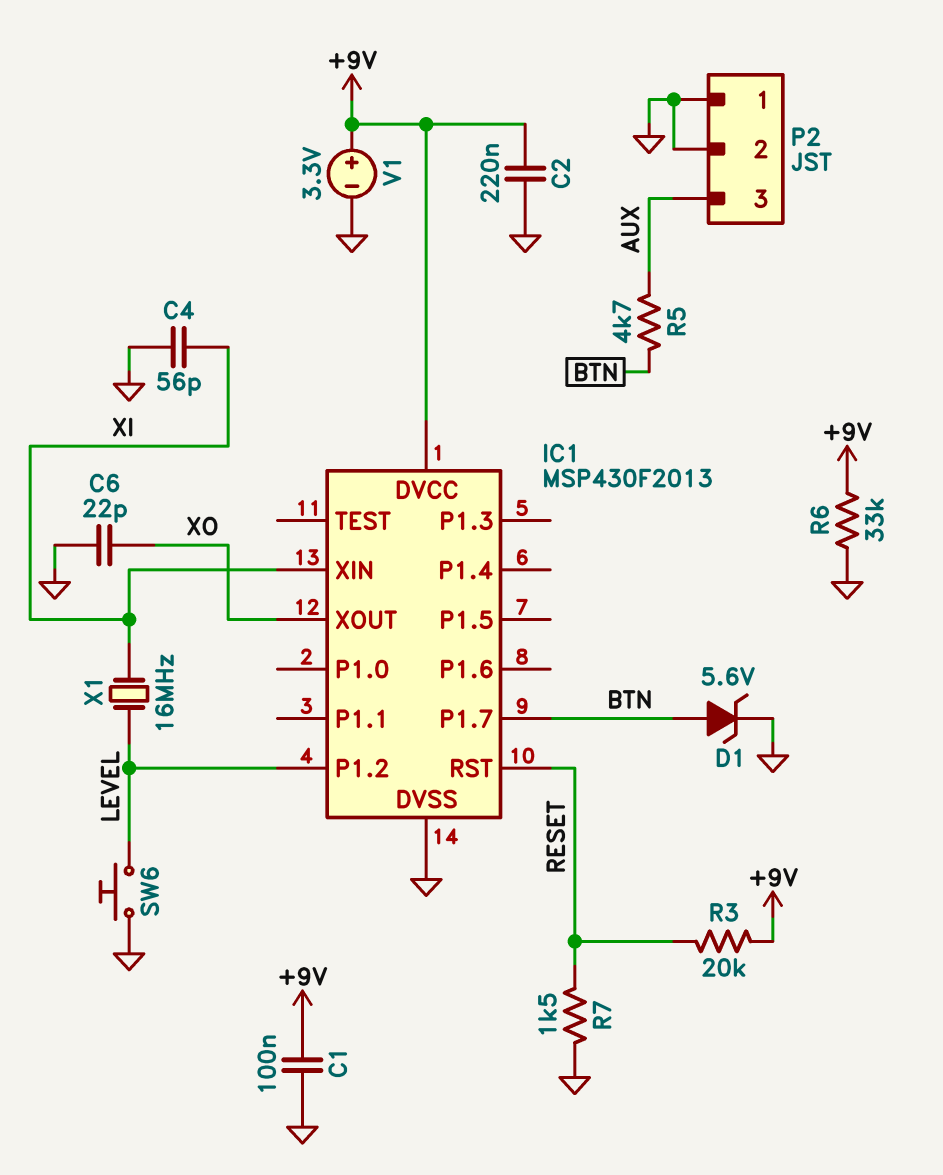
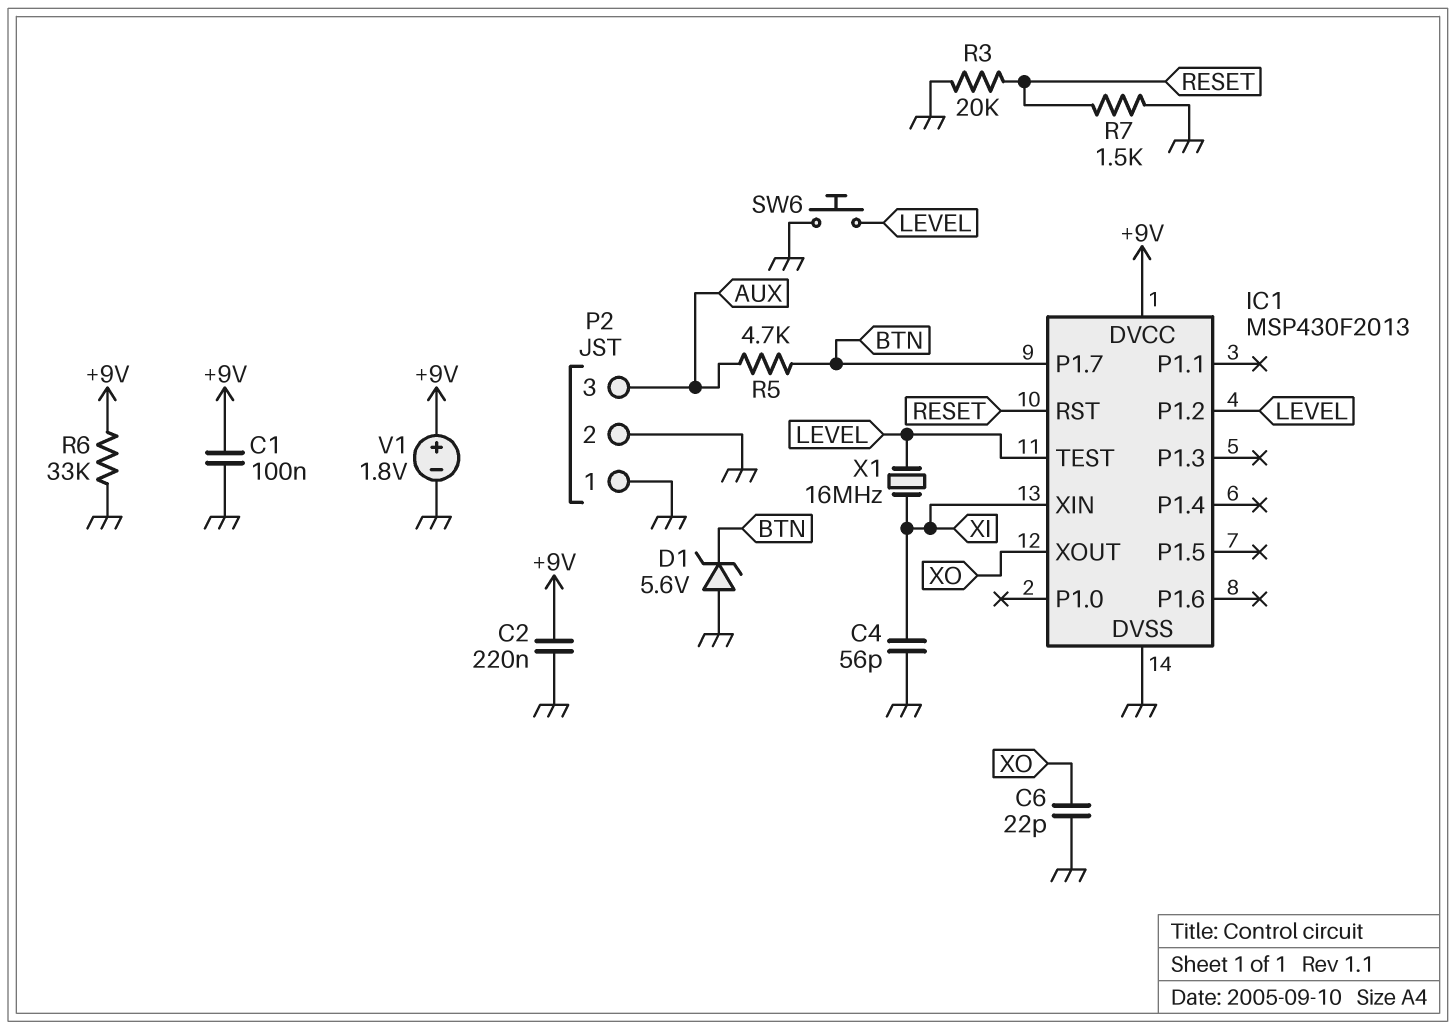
D1: zener 5.6V (A BTN, K GND) -> zener 5.6V (A GND, K BTN)
IC1 pin TEST: none -> LEVEL
R3: 20k (+9V, RESET) -> 20k (GND, RESET)
V1: 3.3V (plus +9V, minus GND) -> 1.8V (plus +9V, minus GND)

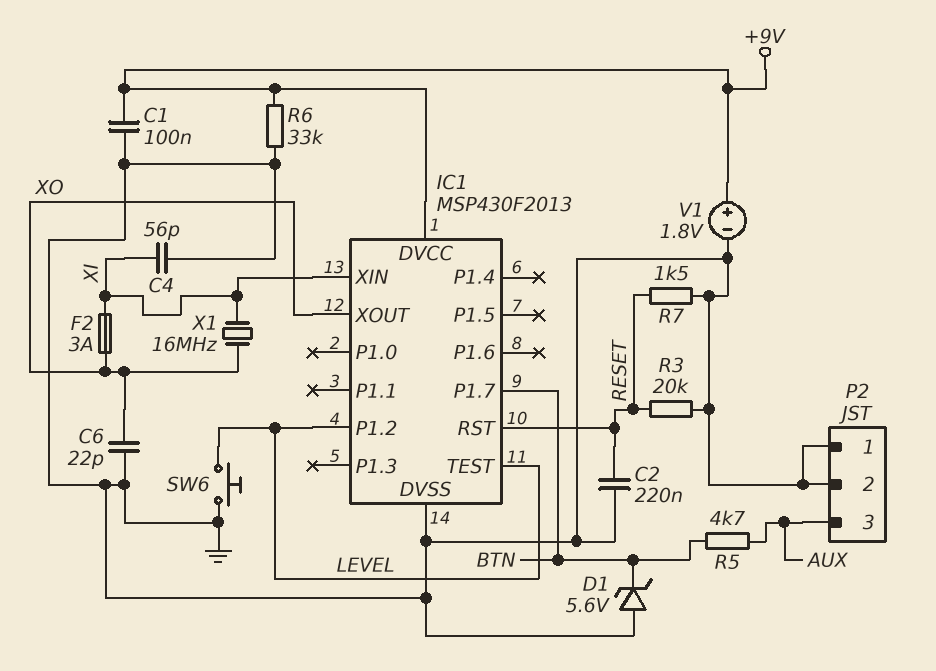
C2: 220nF (+9V, GND) -> 220nF (GND, RESET)
F2: none -> 3A (XI, XO)
X1: 16MHz (LEVEL, XI) -> 16MHz (XI, XO)

